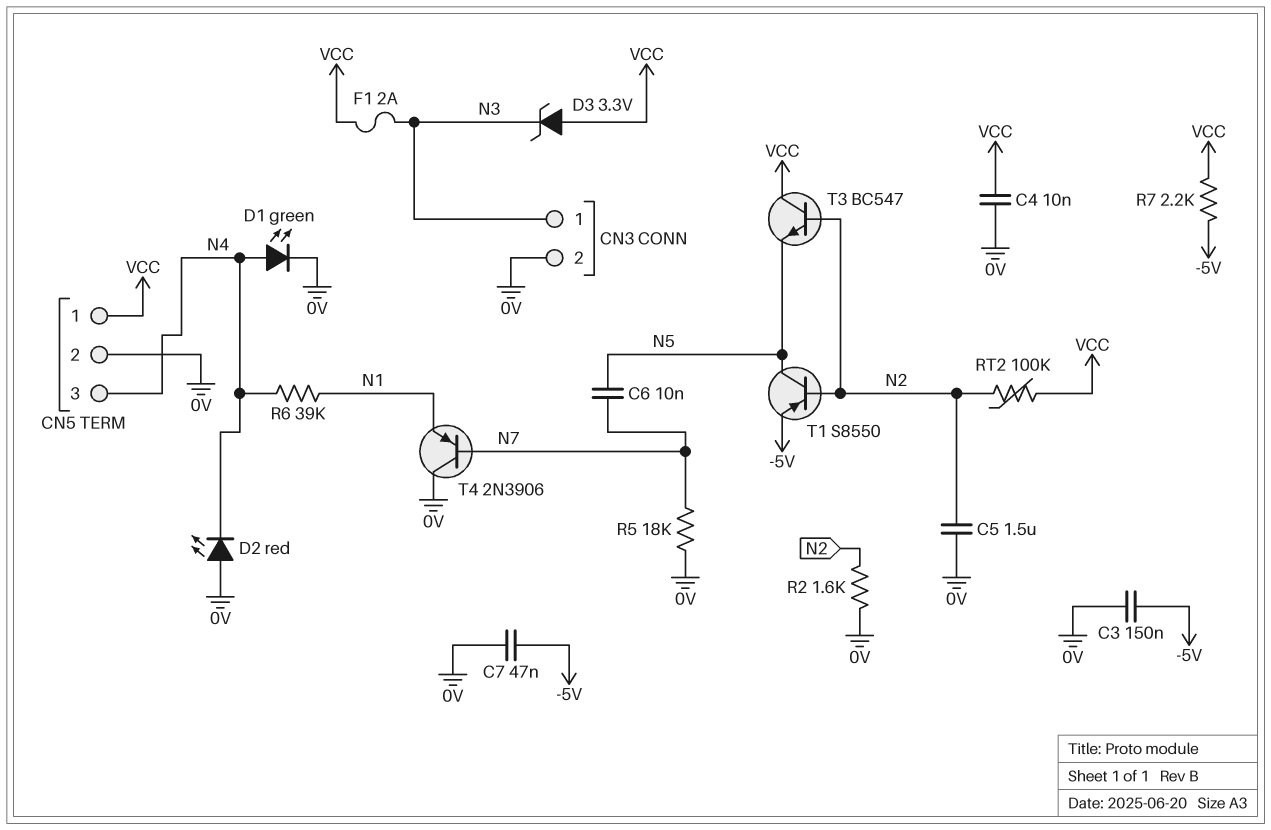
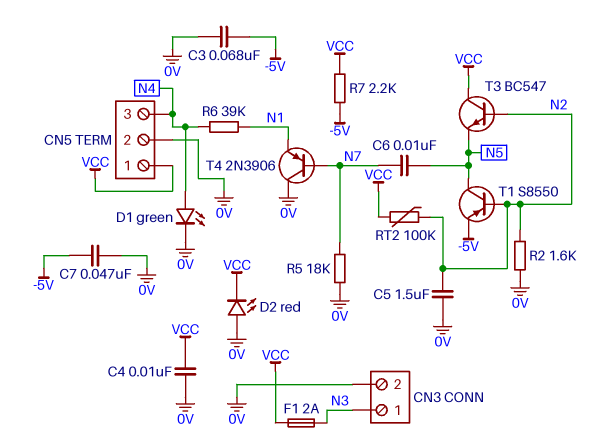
C3: 150nF (-5V, 0V) -> 68nF (-5V, 0V)
D2: LED red (A 0V, K N4) -> LED red (A 0V, K VCC)
D3: zener 3.3V (A VCC, K N3) -> none

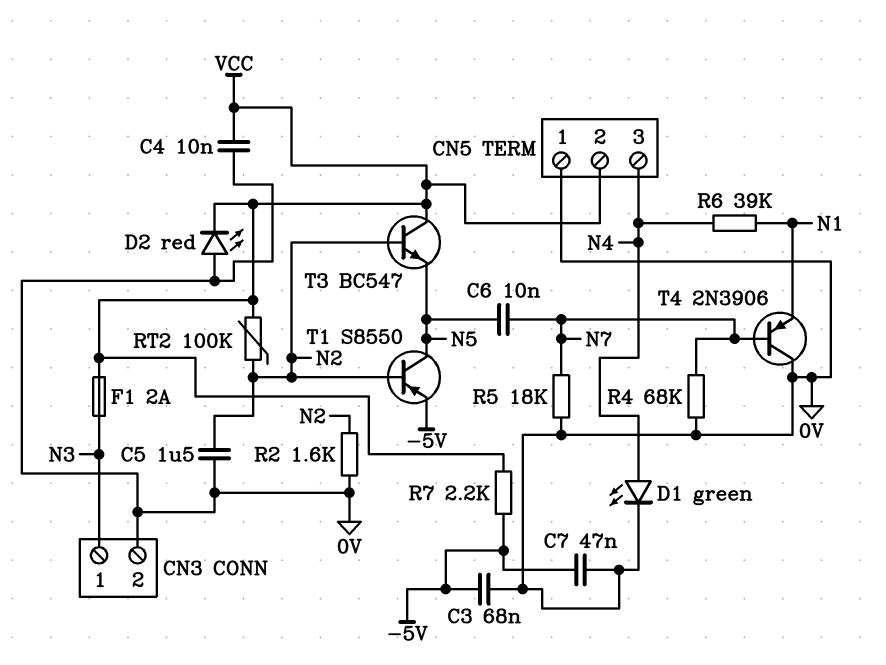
CN5 pin 1: VCC -> 0V
CN5 pin 2: 0V -> VCC
R4: none -> 68k (0V, N7)

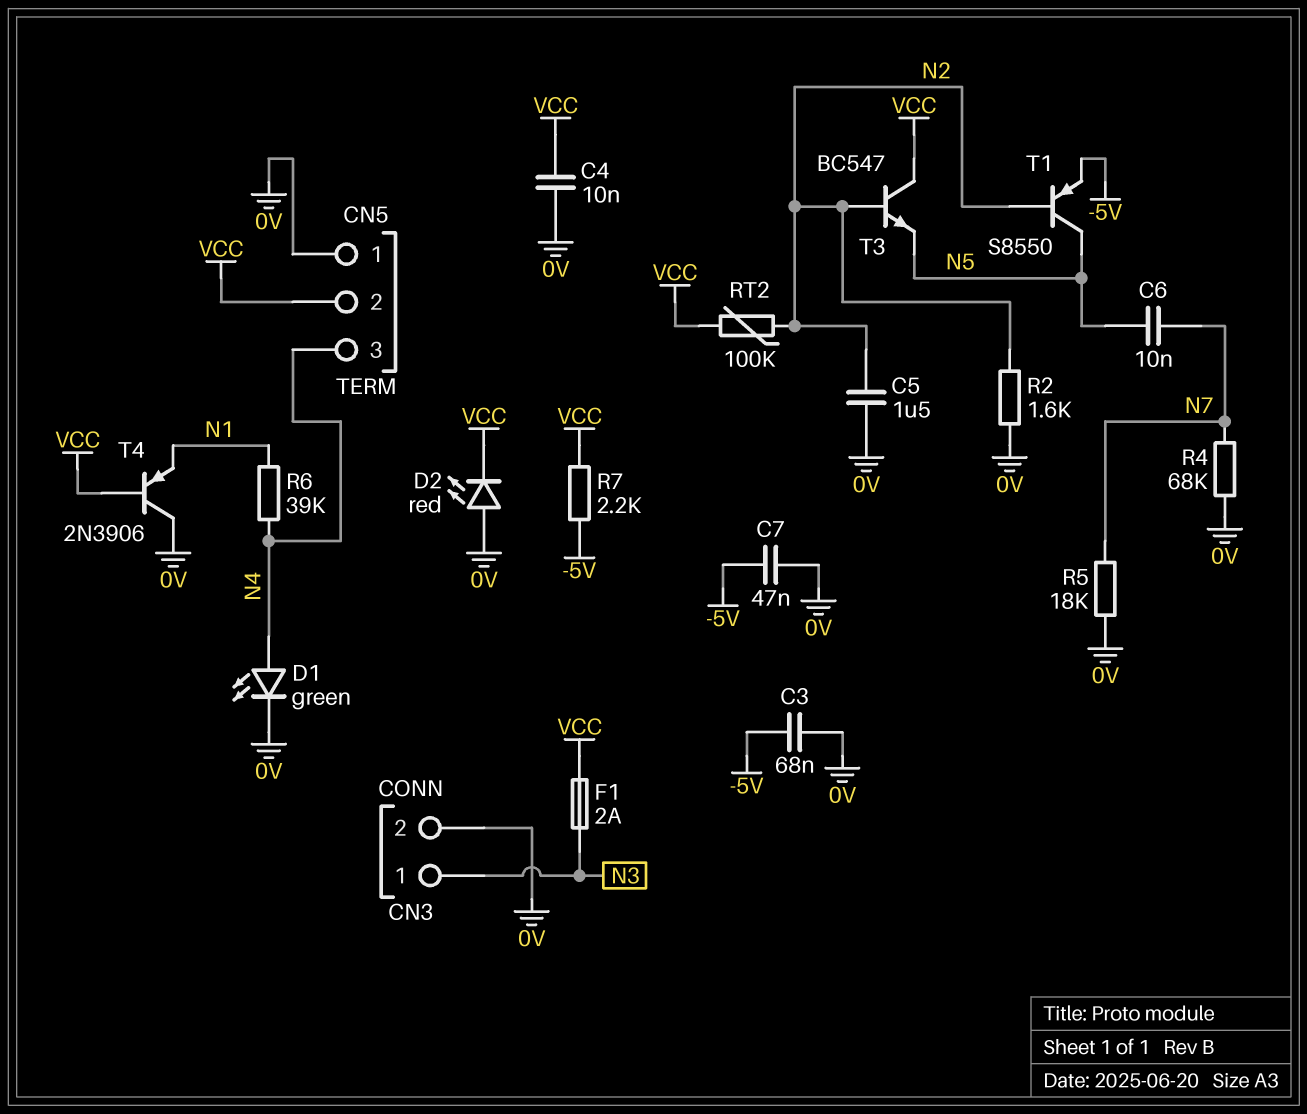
T4: PNP 2N3906 (B N7, C 0V, E N1) -> PNP 2N3906 (B VCC, C 0V, E N1)

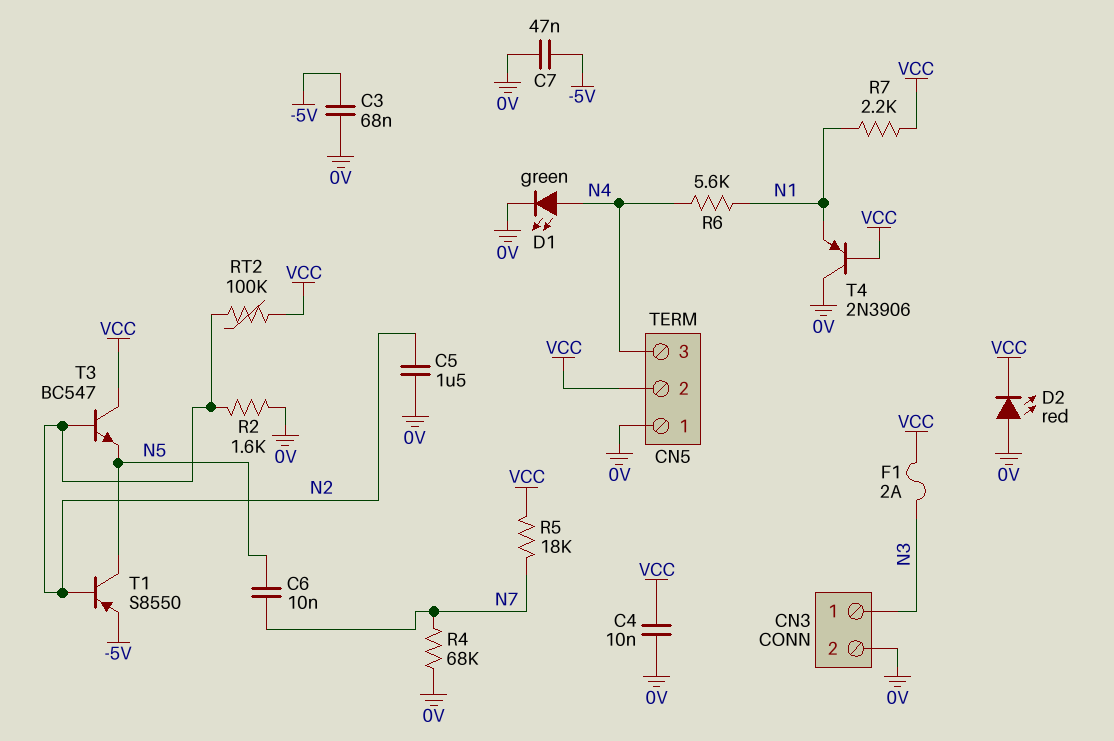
R5: 18k (0V, N7) -> 18k (N7, VCC)
R6: 39k (N1, N4) -> 5.6k (N1, N4)
R7: 2.2k (-5V, VCC) -> 2.2k (N1, VCC)

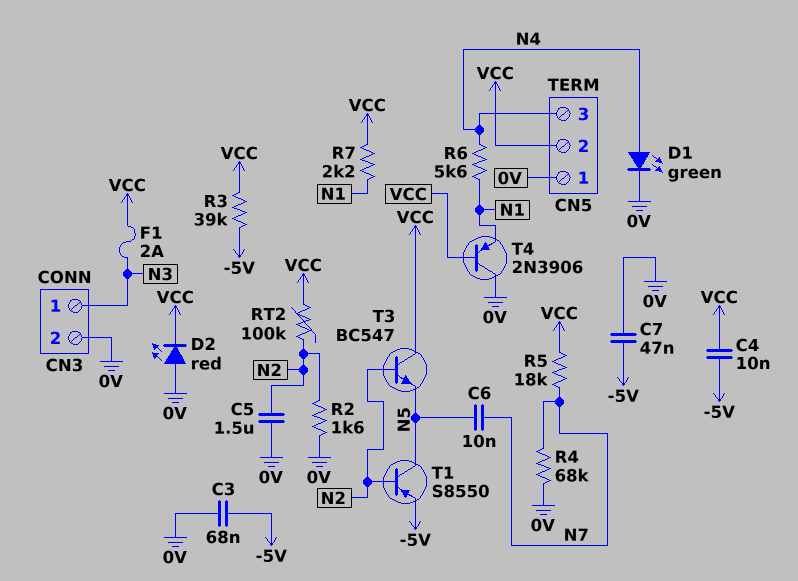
C4: 10nF (0V, VCC) -> 10nF (-5V, VCC)
R3: none -> 39k (-5V, VCC)

